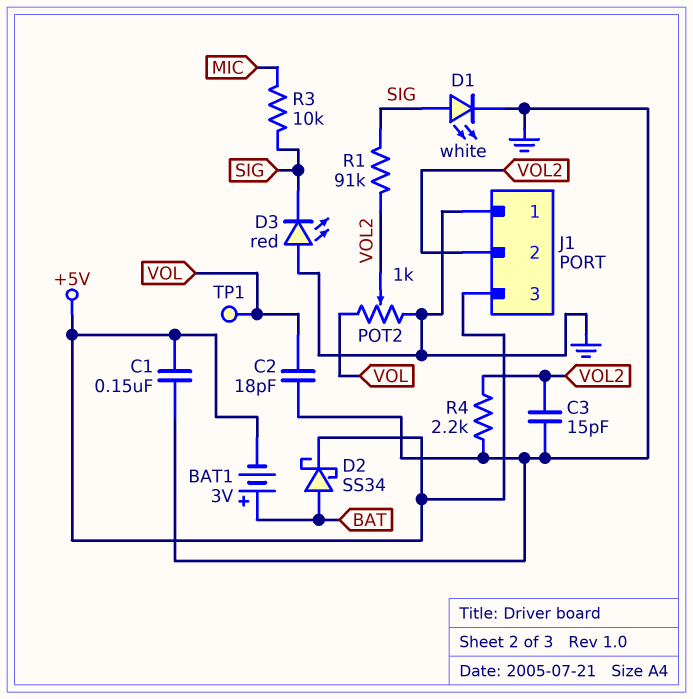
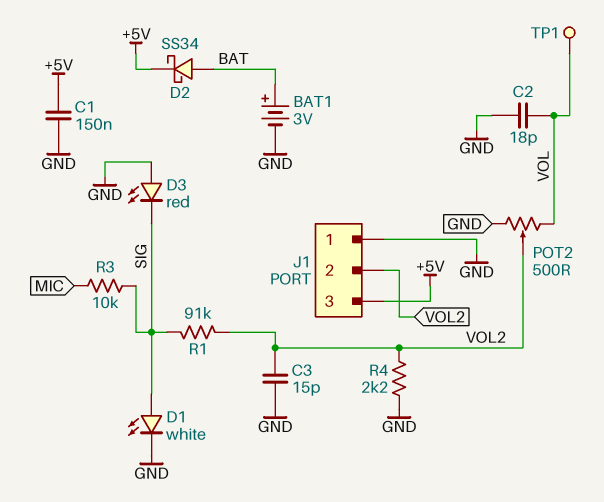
BAT1: 3V (plus BAT, minus +5V) -> 3V (plus BAT, minus GND)
POT2: 1k (GND, VOL, wiper VOL2) -> 500 (GND, VOL, wiper VOL2)

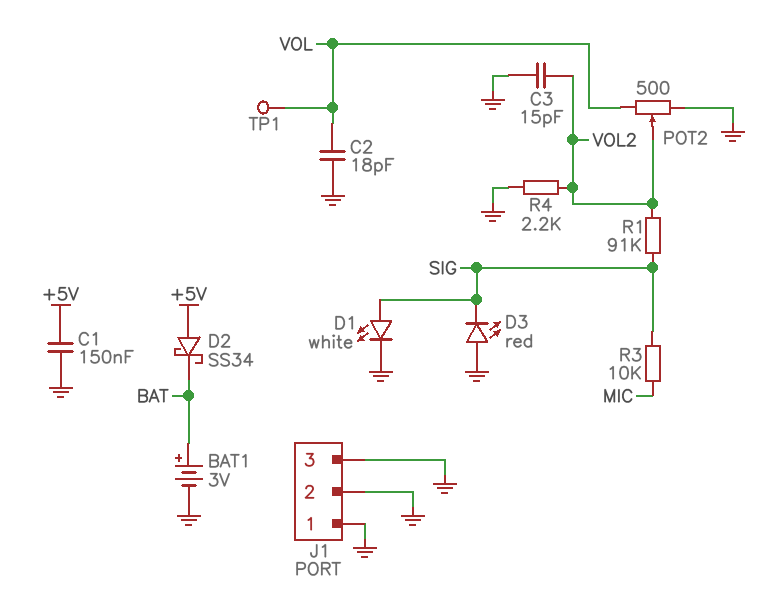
D2: schottky SS34 (A BAT, K +5V) -> schottky SS34 (A +5V, K BAT)
J1 pin 2: VOL2 -> GND
J1 pin 3: +5V -> GND

